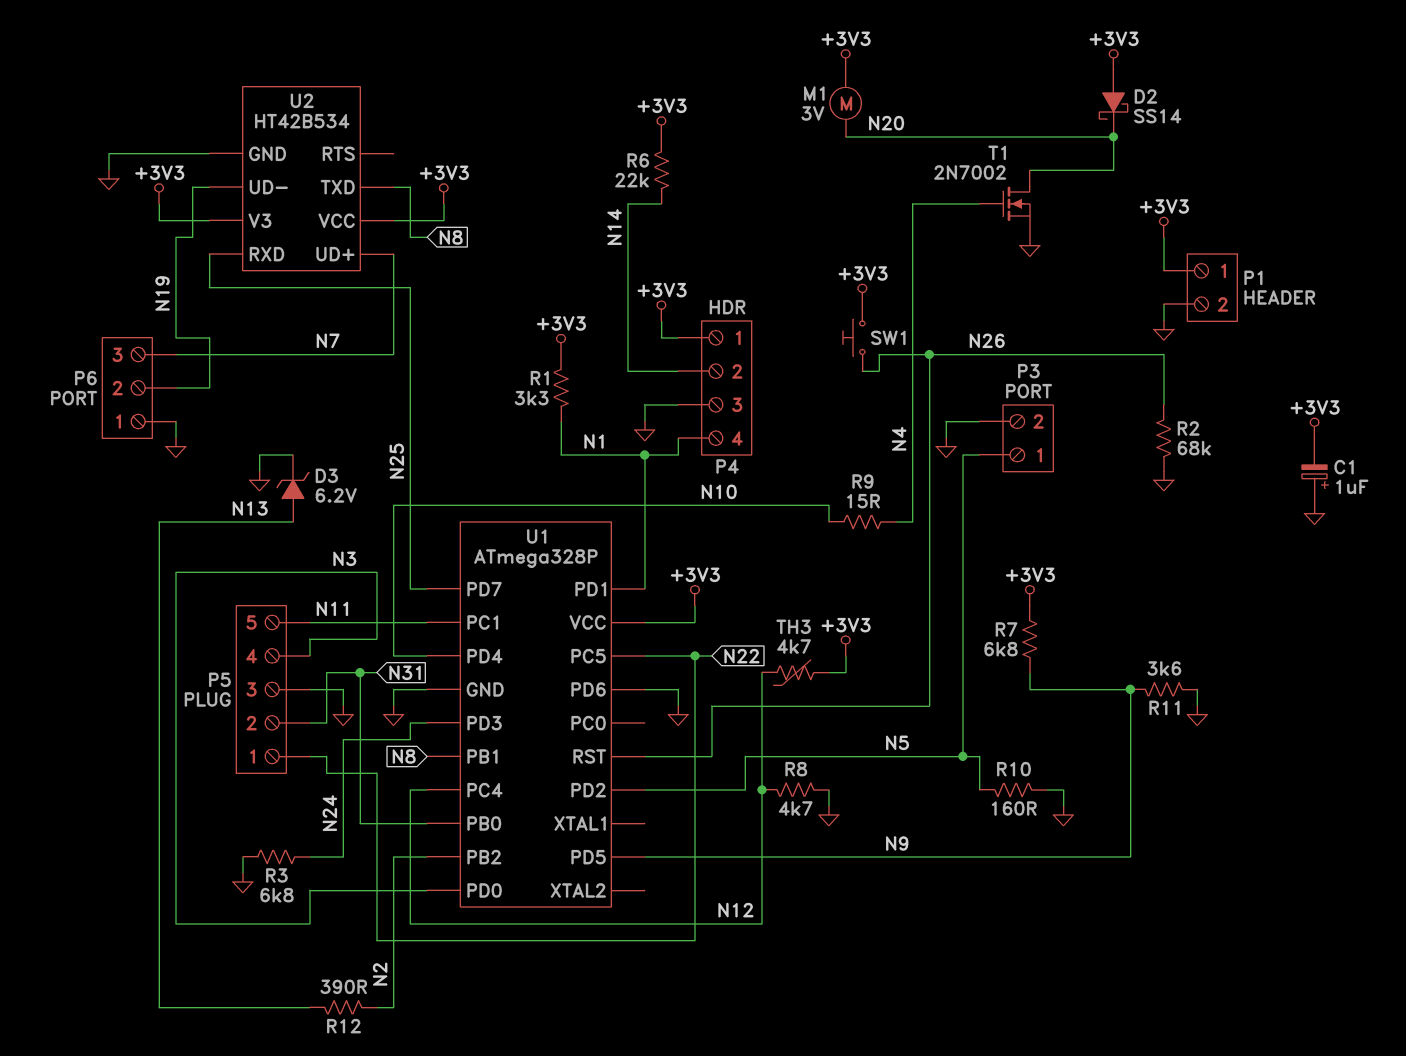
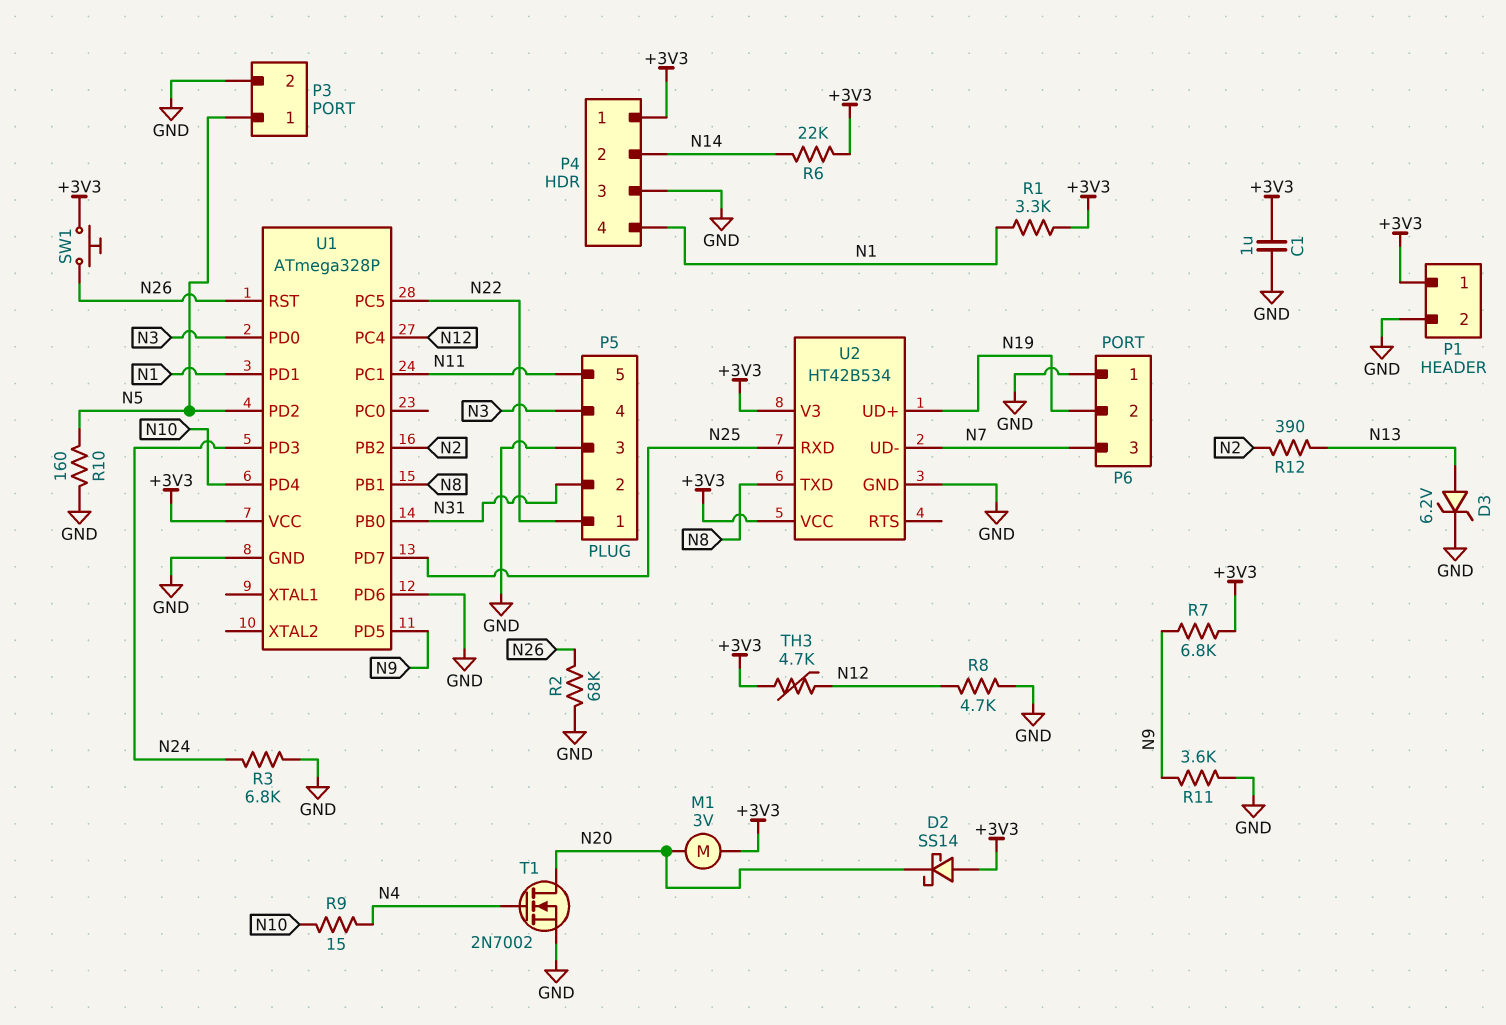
C1: 1uF (plus GND, minus +3V3) -> 1uF (+3V3, GND)
U2 pin UD+: N7 -> N19
U2 pin UD-: N19 -> N7

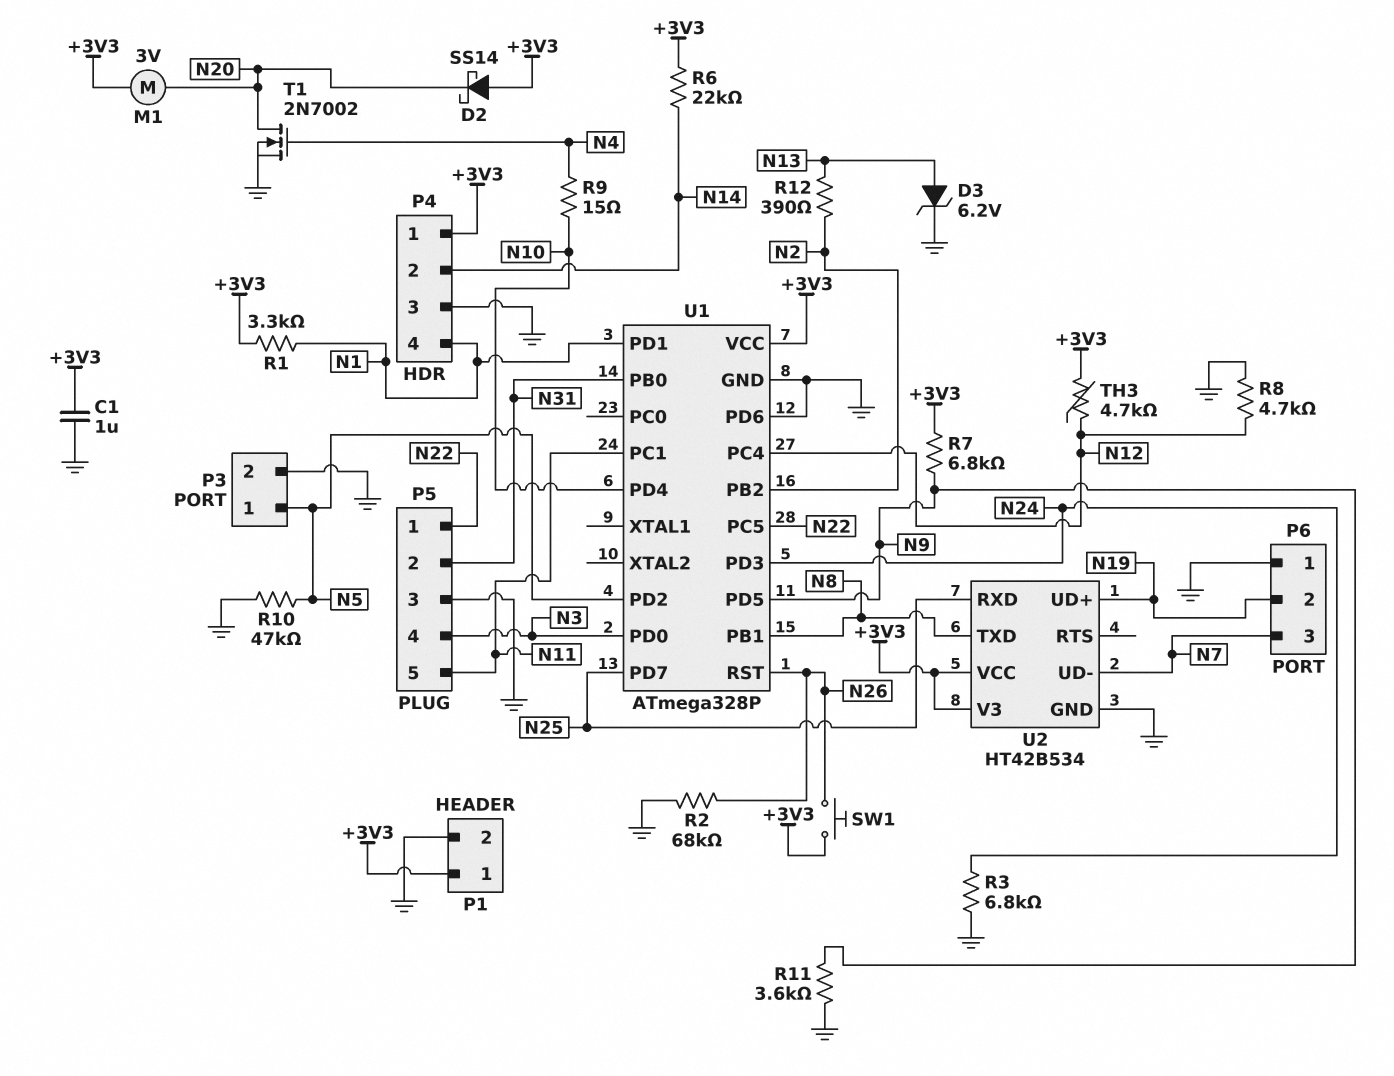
R10: 160 (GND, N5) -> 47k (GND, N5)

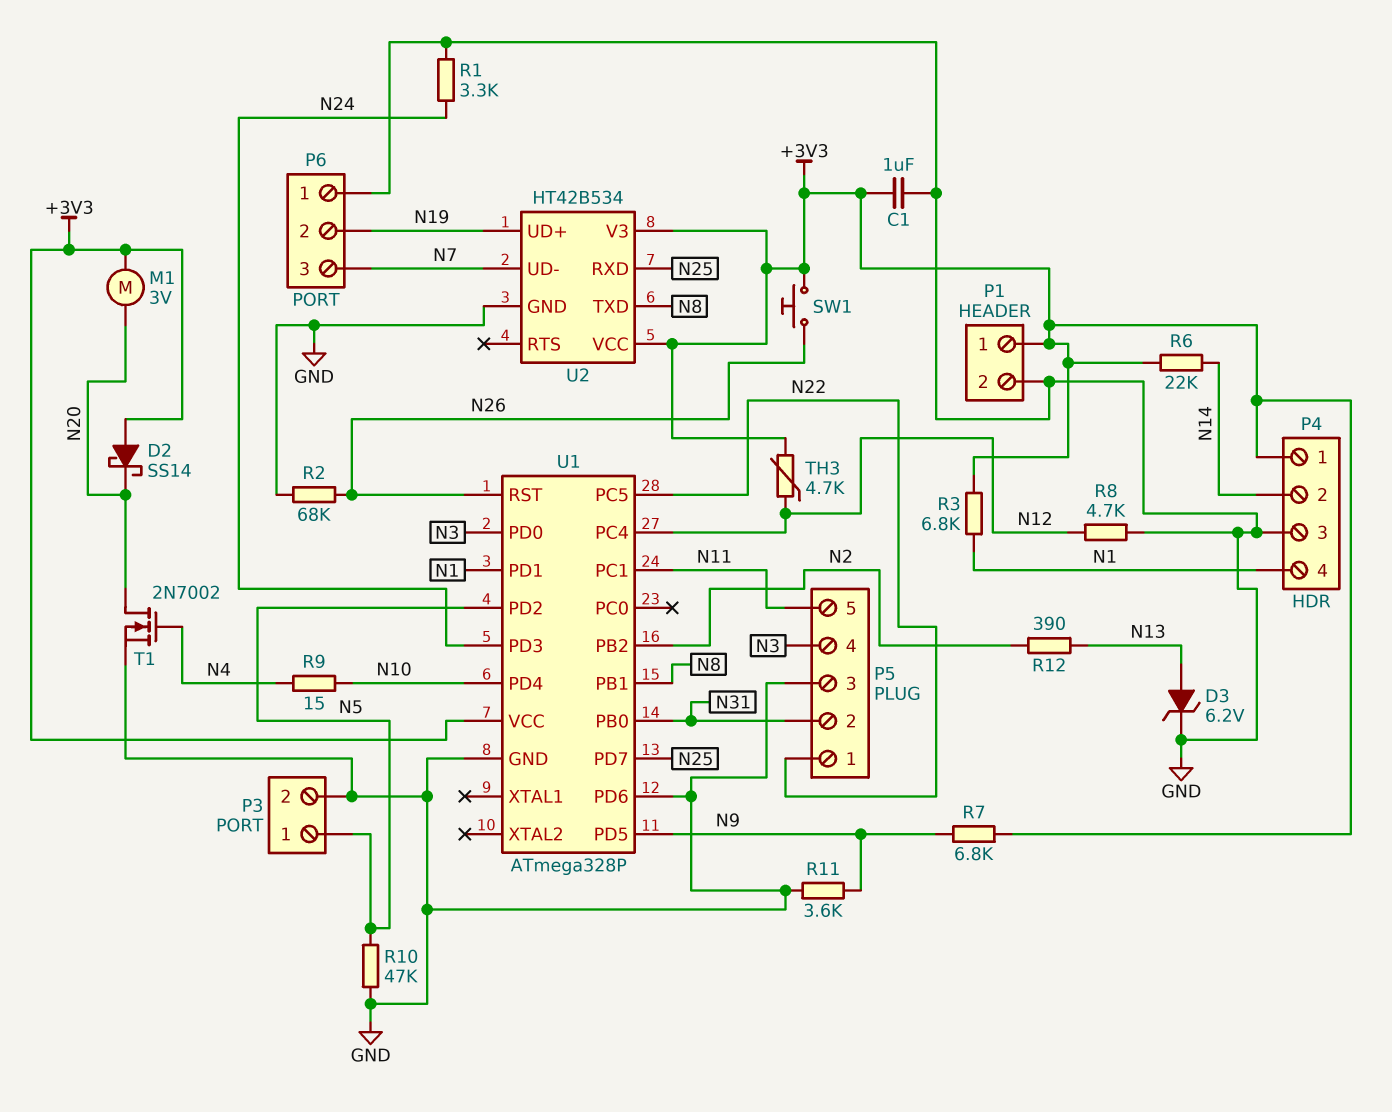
R1: 3.3k (+3V3, N1) -> 3.3k (GND, N24)
R3: 6.8k (GND, N24) -> 6.8k (+3V3, N1)

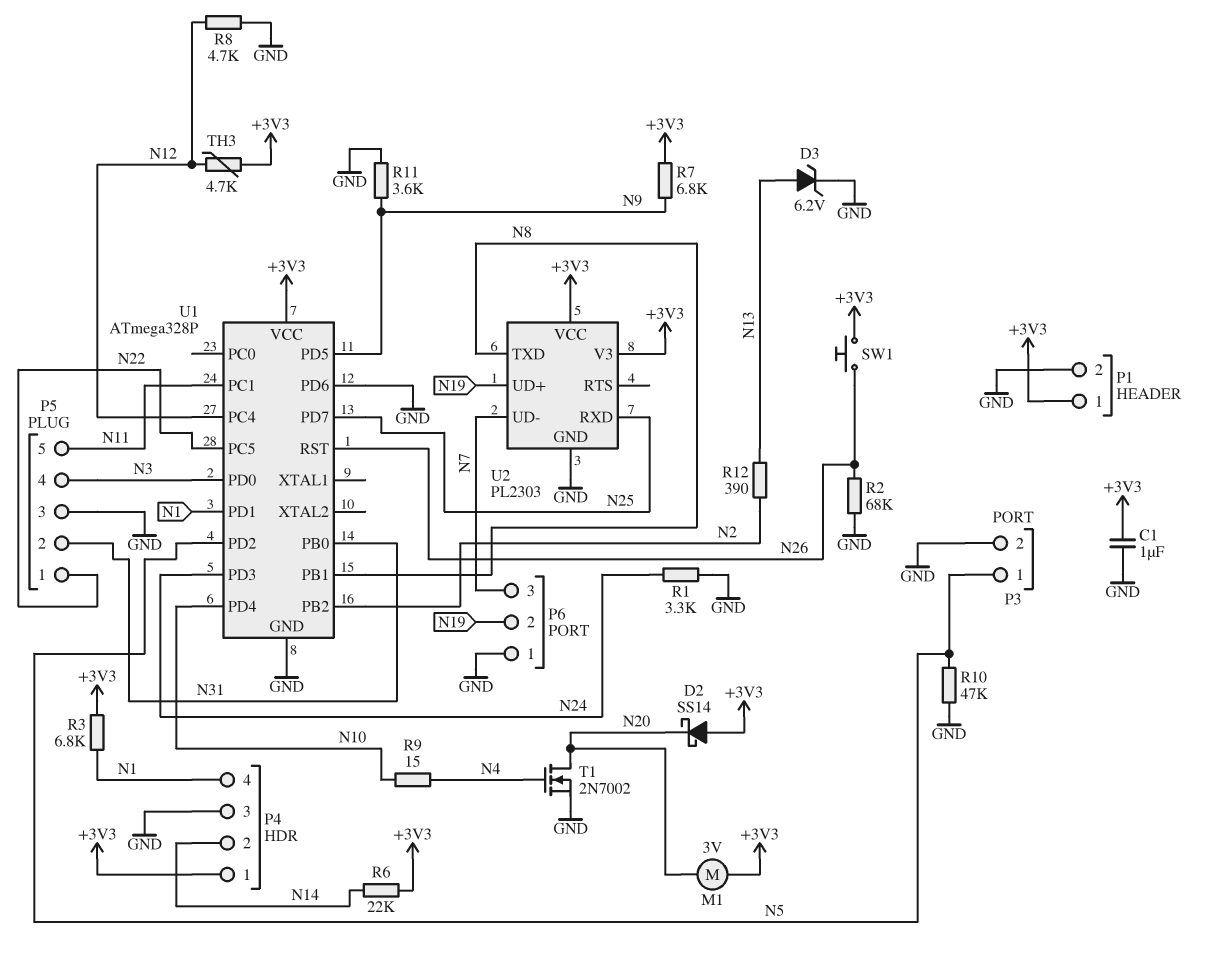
U2: HT42B534 -> PL2303

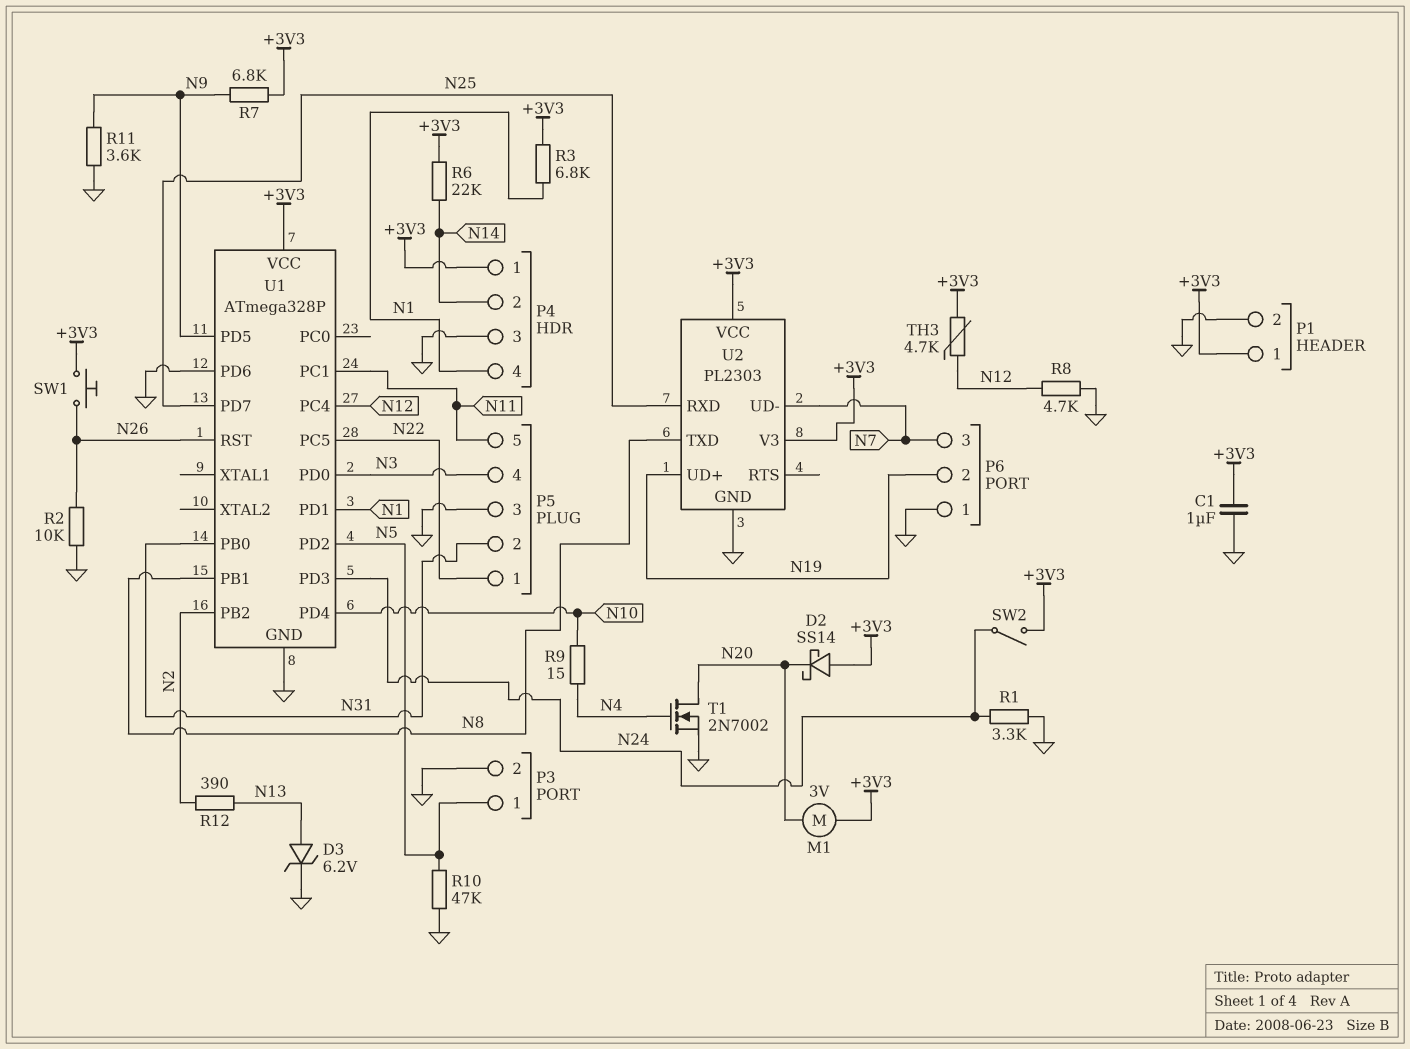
R2: 68k (GND, N26) -> 10k (GND, N26)
SW2: none -> switch (+3V3, N24)

